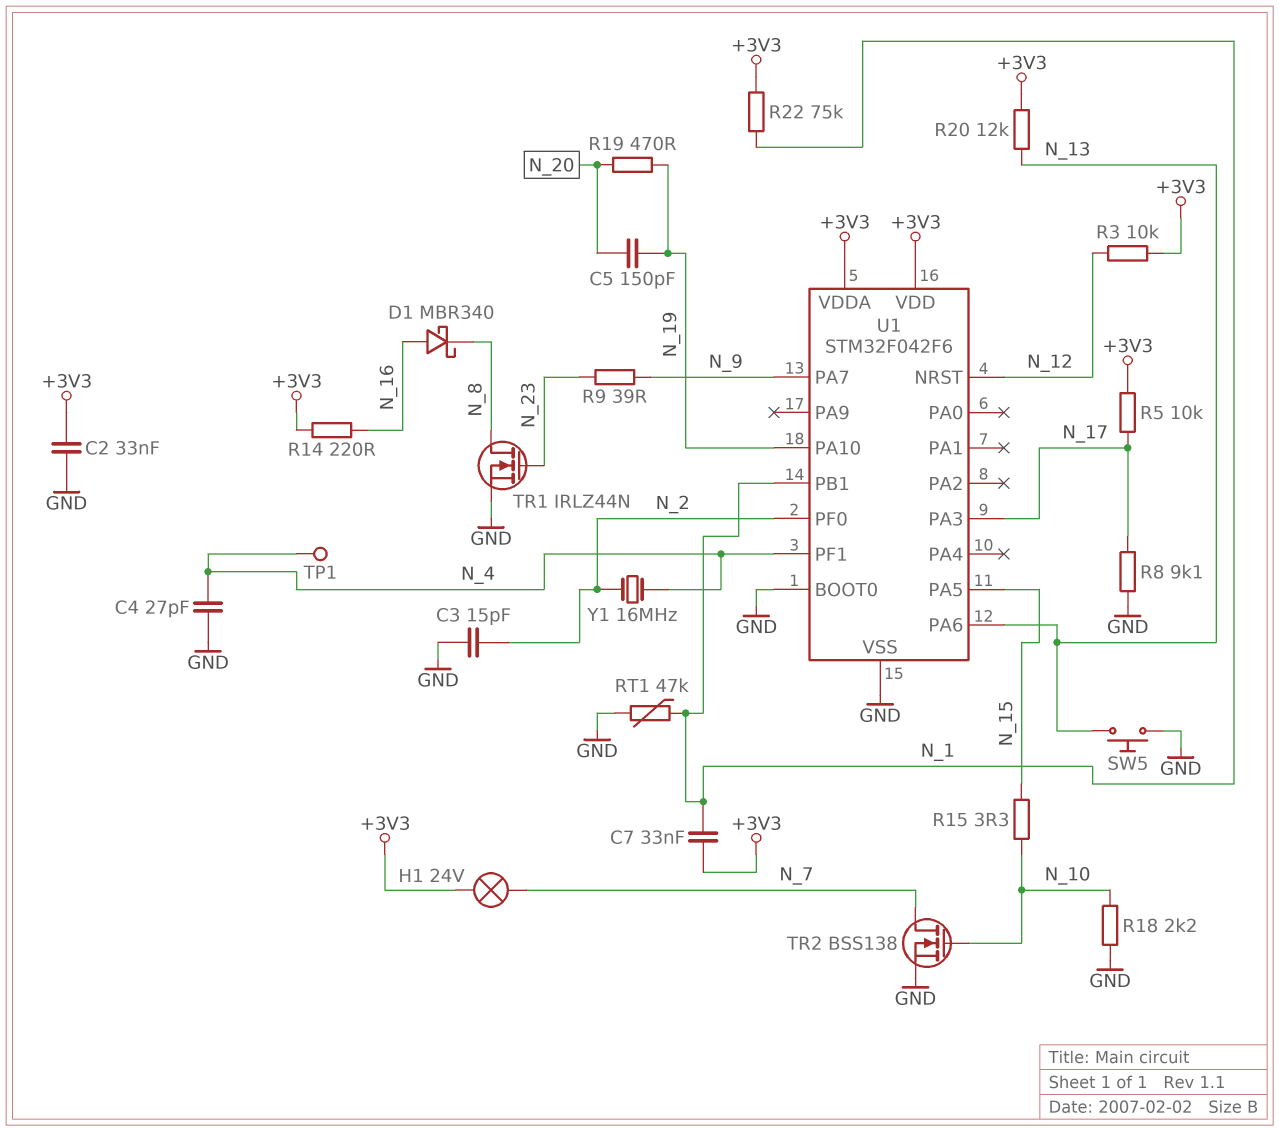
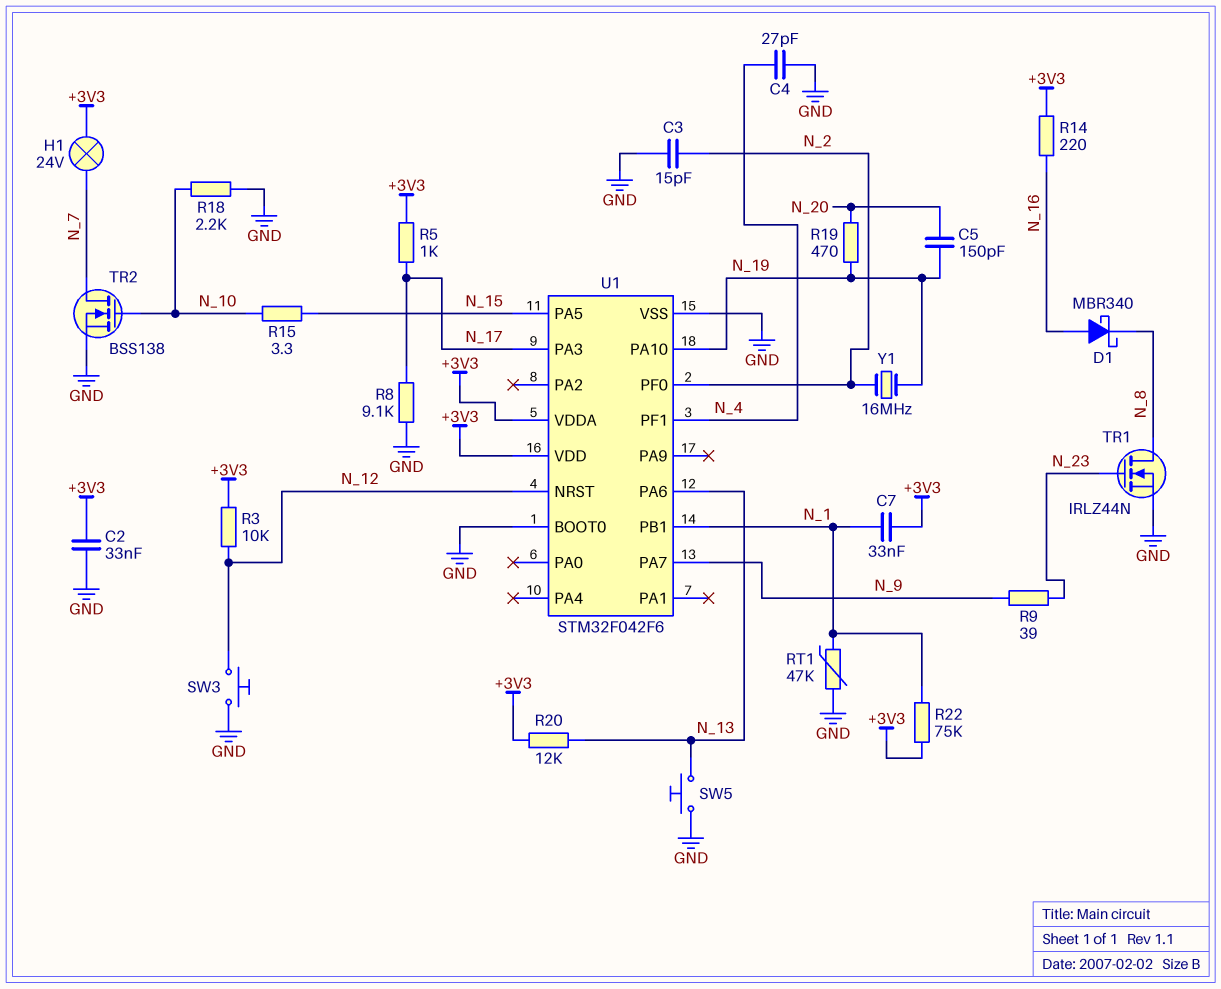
R5: 10k (+3V3, N_17) -> 1k (+3V3, N_17)
SW3: none -> button (GND, N_12)
TP1: test point (N_4) -> none
Y1: 16MHz (N_2, N_4) -> 16MHz (N_2, N_19)

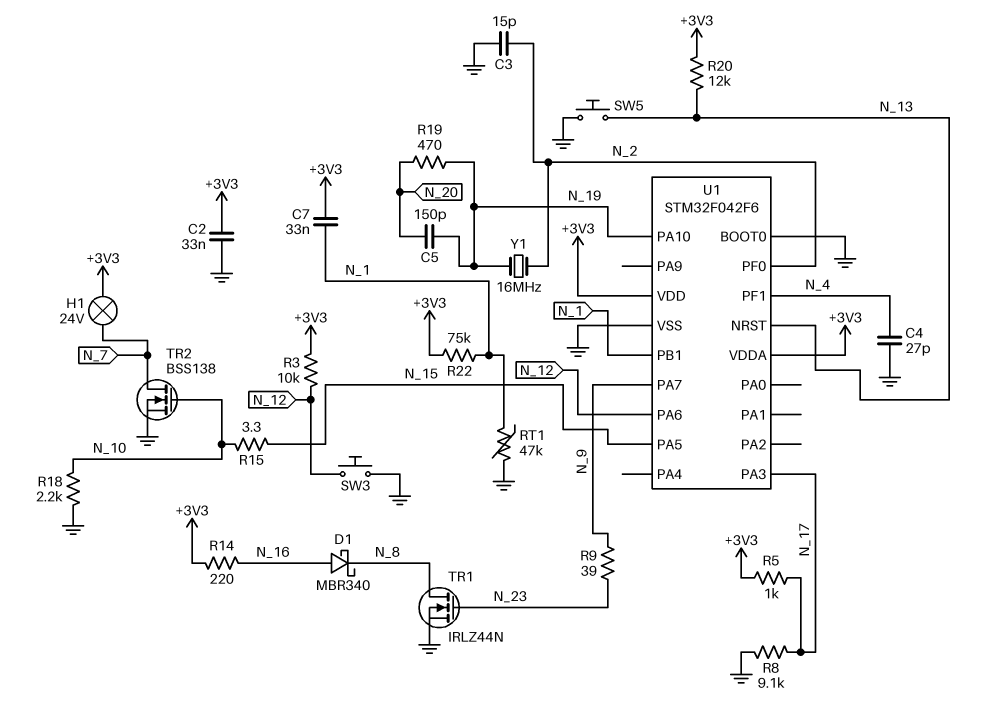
U1 pin NRST: N_12 -> N_13
U1 pin PA6: N_13 -> N_12

